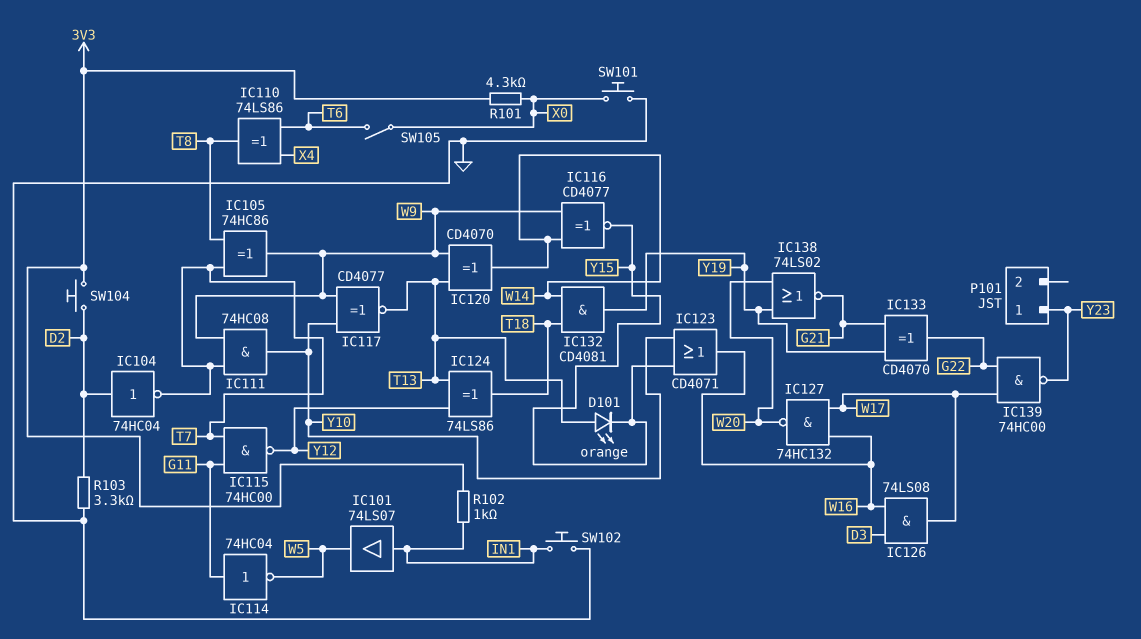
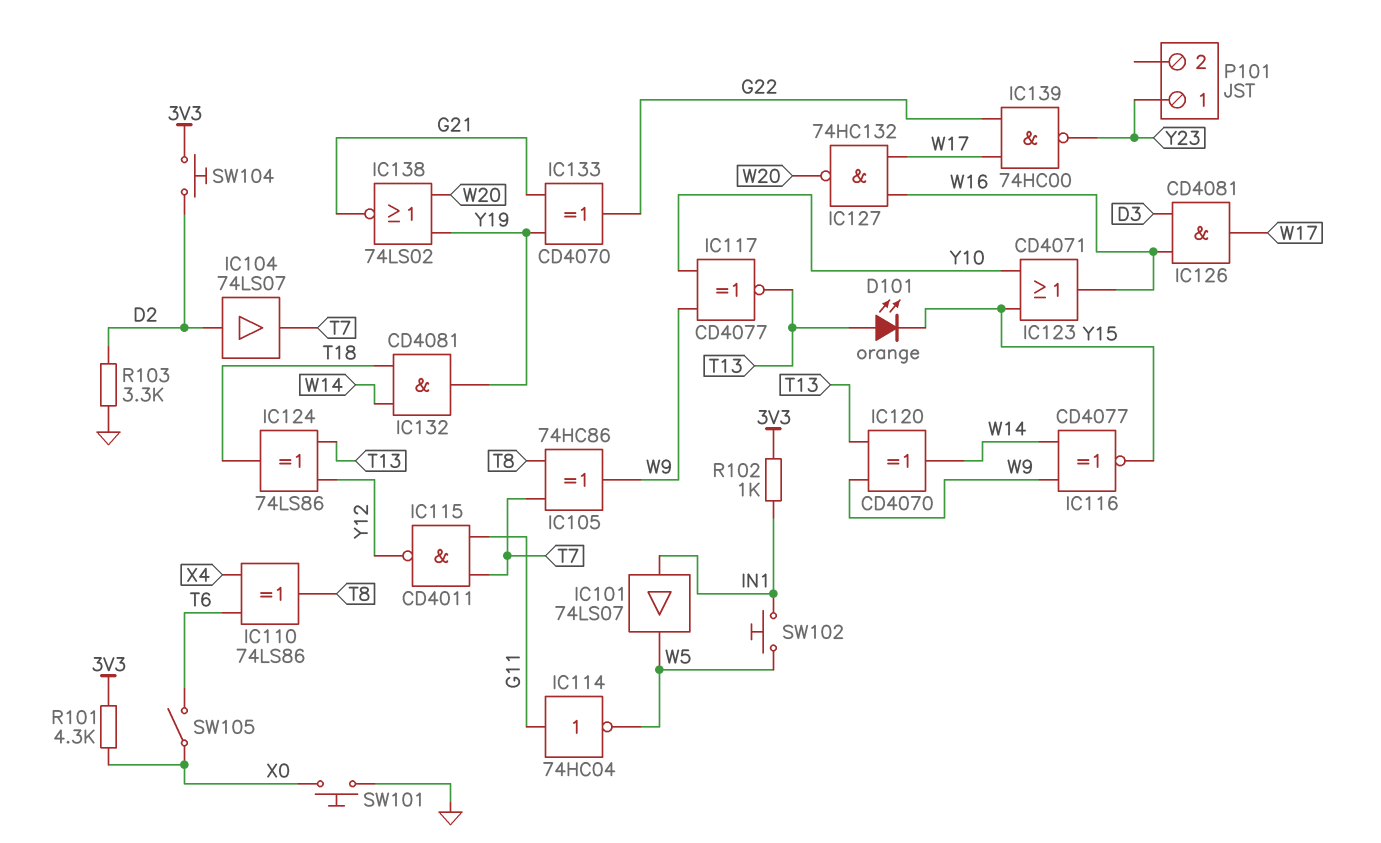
IC104: NOT 74HC04 (in D2, out T7) -> buffer 74LS07 (in D2, out T7)
IC111: AND 74HC08 (in T7, in W9, out Y10) -> none
IC115: NAND 74HC00 (in G11, in T7, out Y12) -> NAND CD4011 (in G11, in T7, out Y12)
IC126: AND 74LS08 (in D3, in W16, out W17) -> AND CD4081 (in D3, in W16, out W17)
SW102: button (GND, IN1) -> button (IN1, W5)

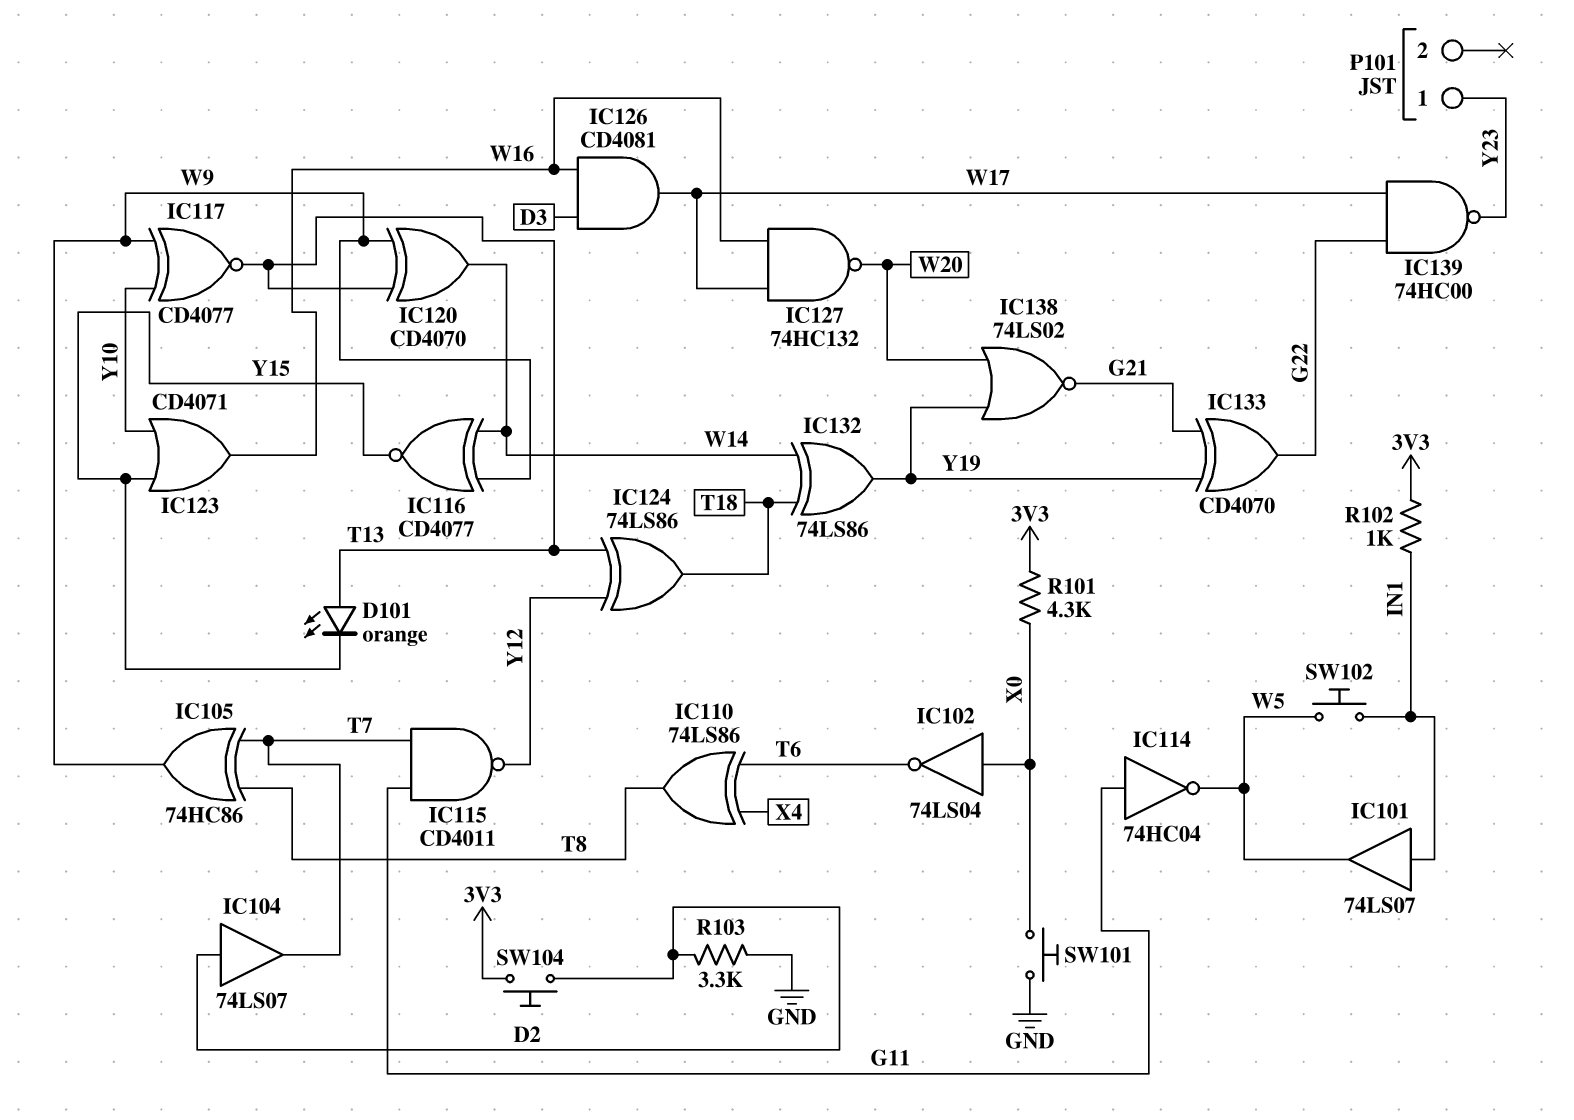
IC102: none -> NOT 74LS04 (in X0, out T6)
IC132: AND CD4081 (in T18, in W14, out Y19) -> XOR 74LS86 (in T18, in W14, out Y19)
SW105: switch (T6, X0) -> none

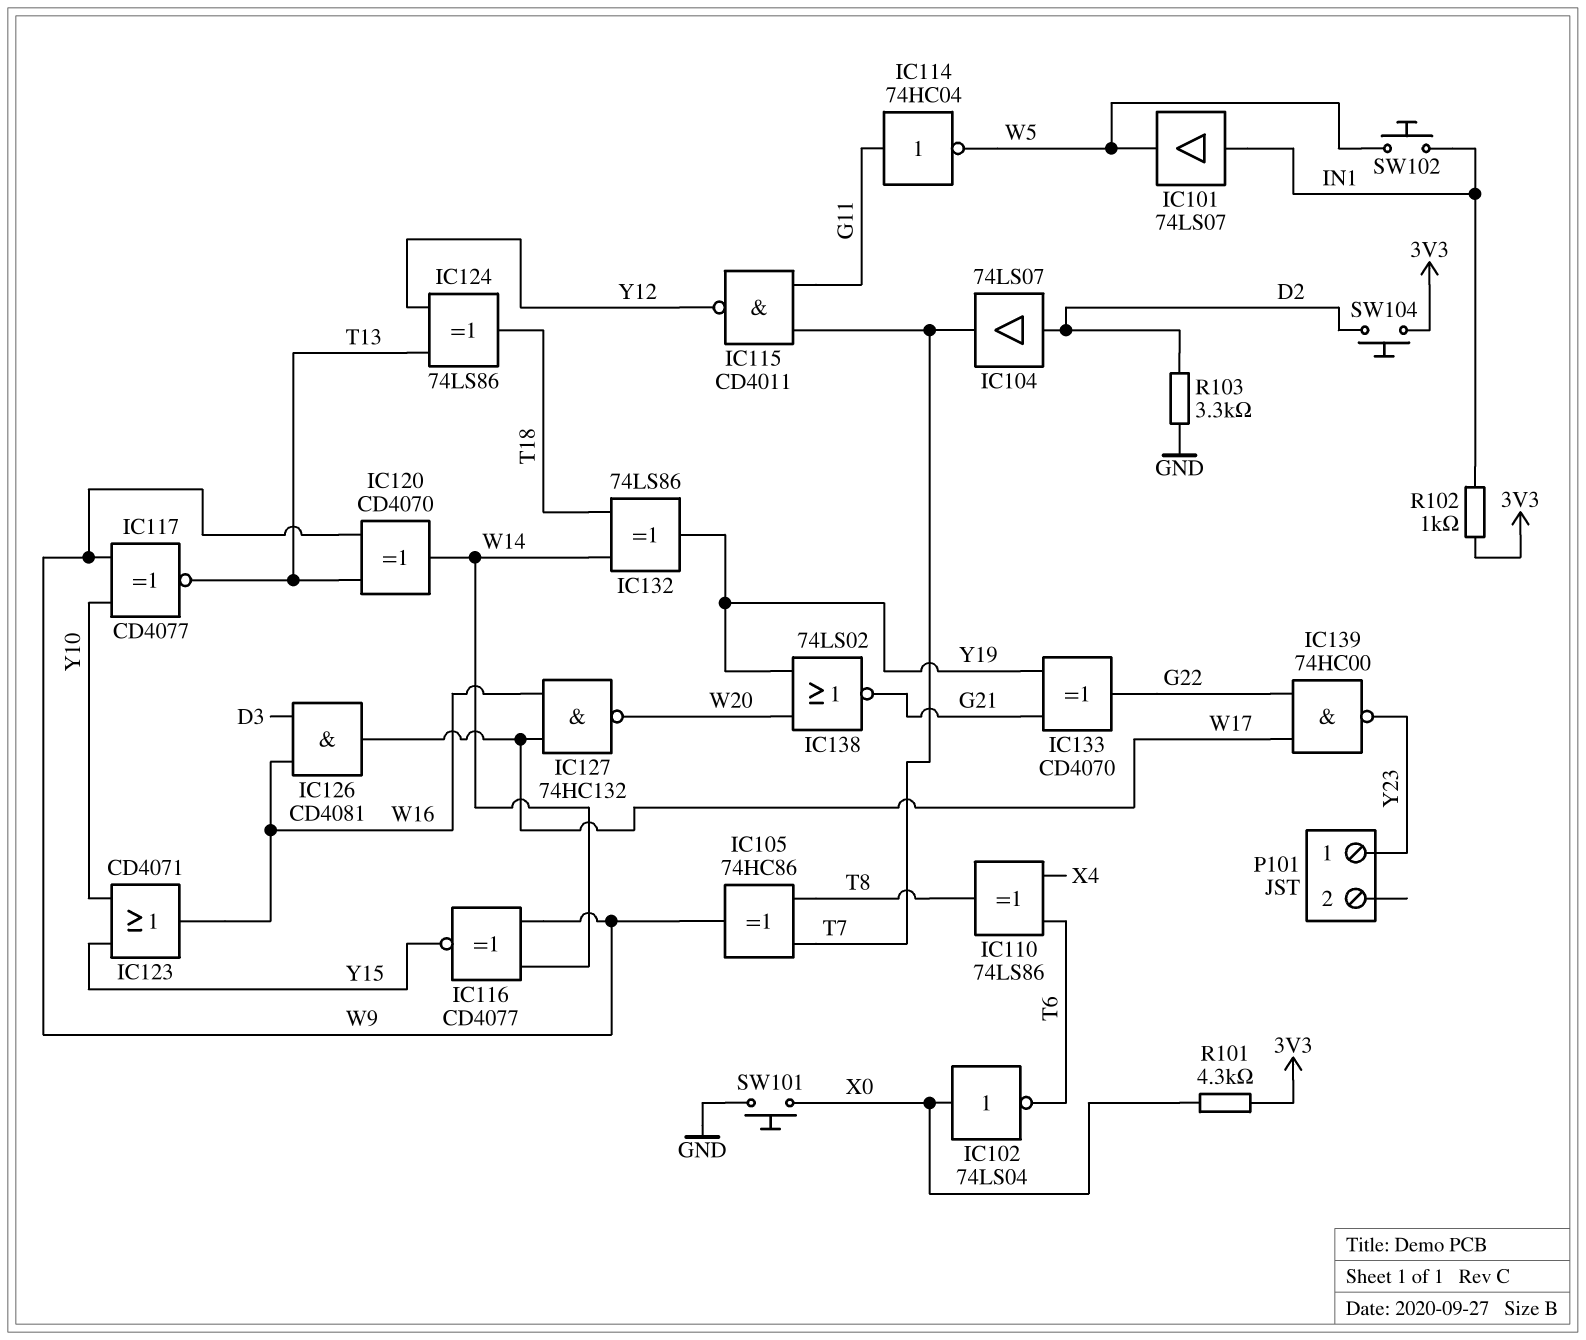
D101: LED orange (A T13, K Y15) -> none

